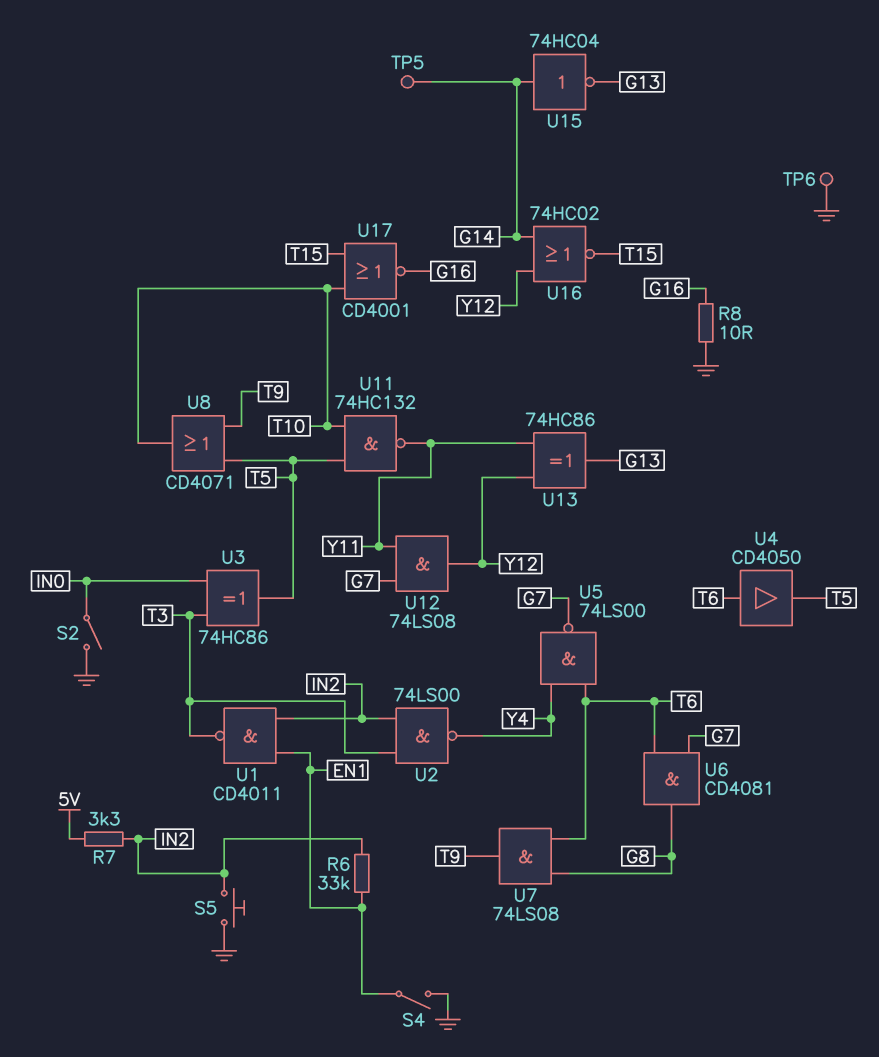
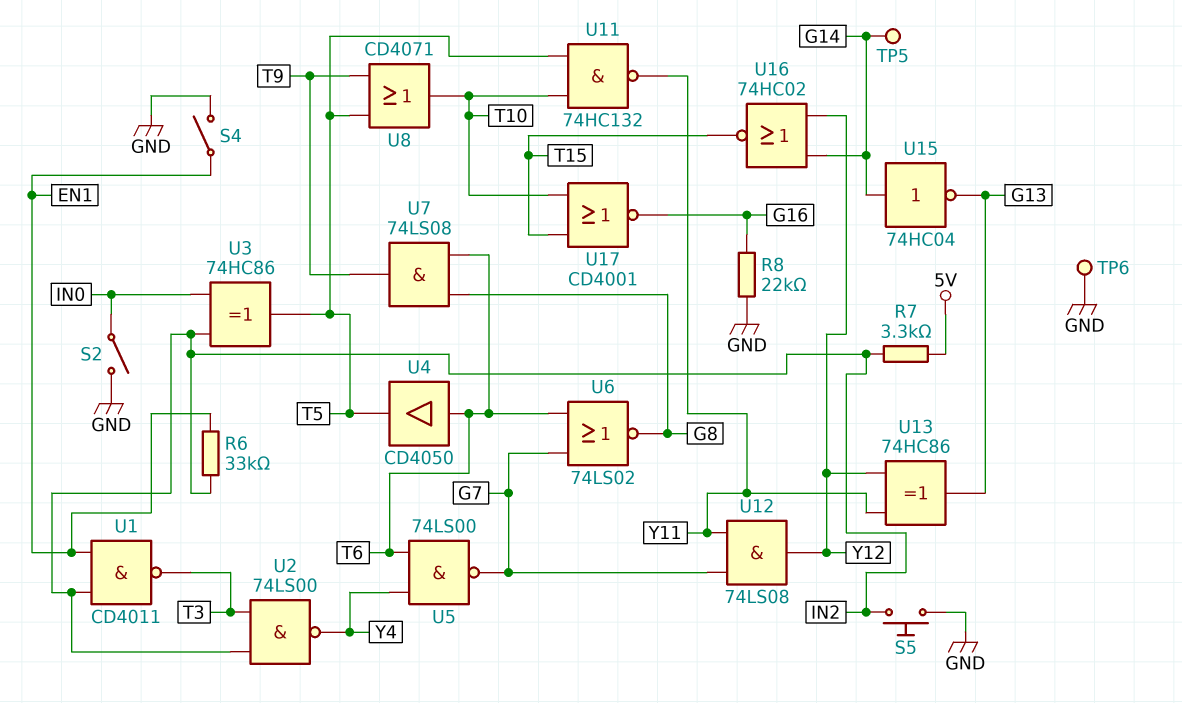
R8: 10 (G16, GND) -> 22k (G16, GND)
U3: XOR 74HC86 (in IN0, in T3, out T5) -> XOR 74HC86 (in IN0, in IN2, out T5)
U6: AND CD4081 (in G7, in T6, out G8) -> NOR 74LS02 (in G7, in T6, out G8)

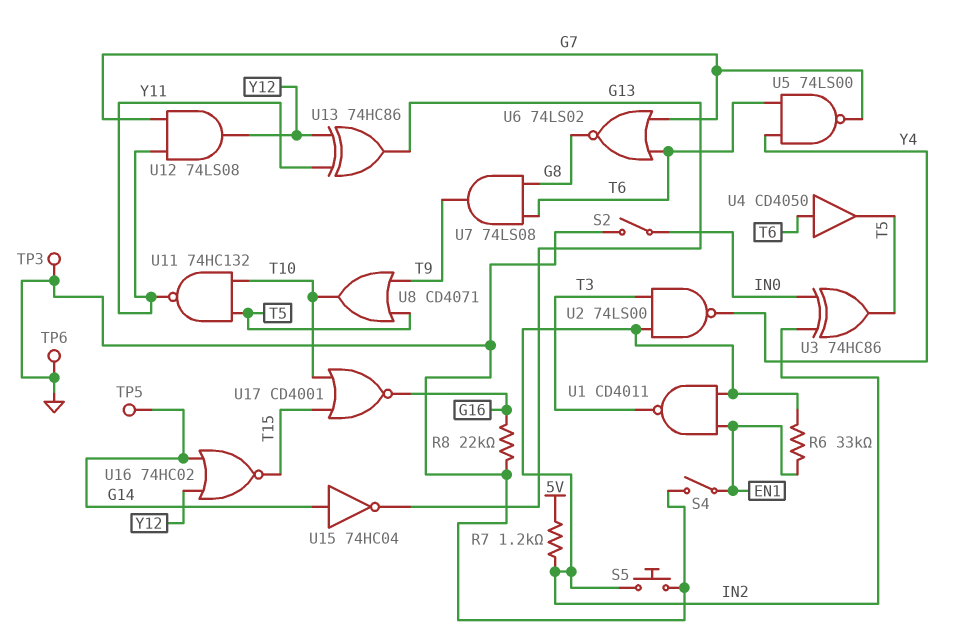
R7: 3.3k (5V, IN2) -> 1.2k (5V, IN2)
TP3: none -> test point (GND)

